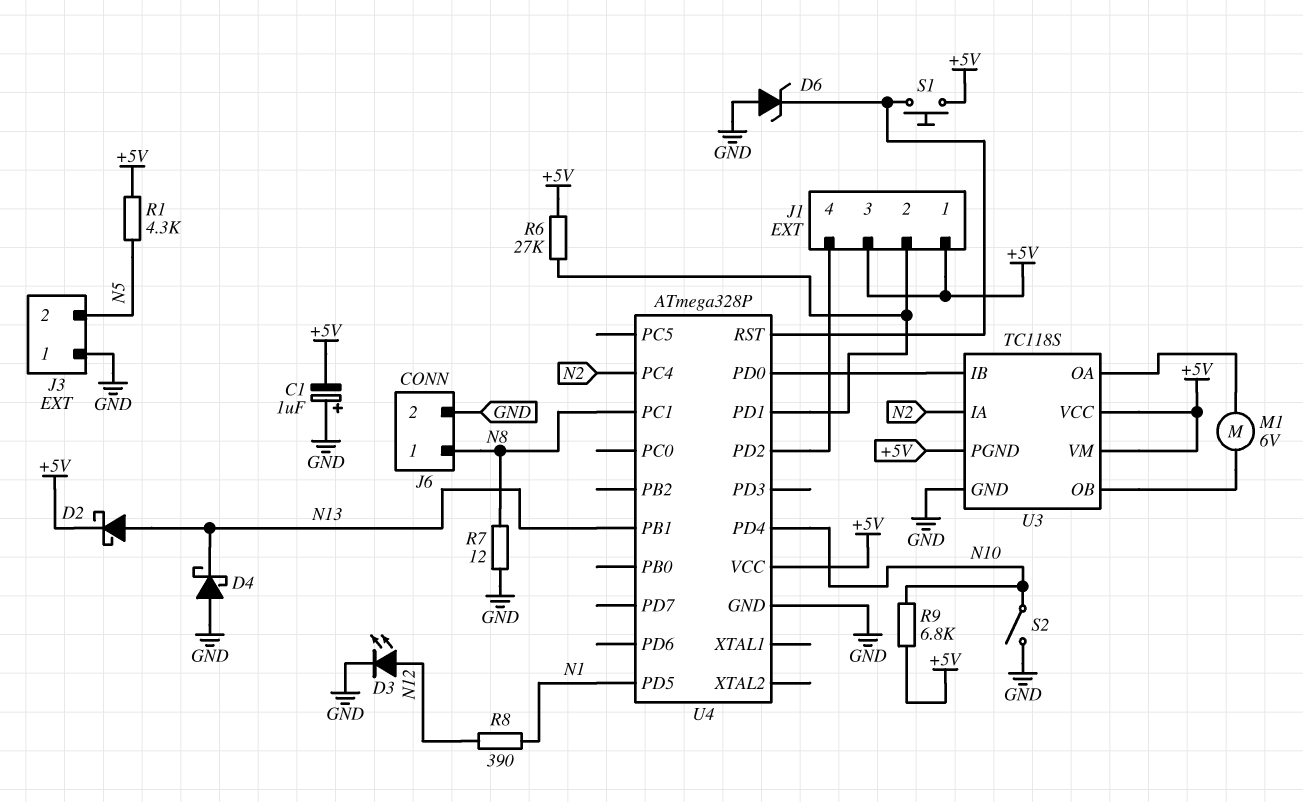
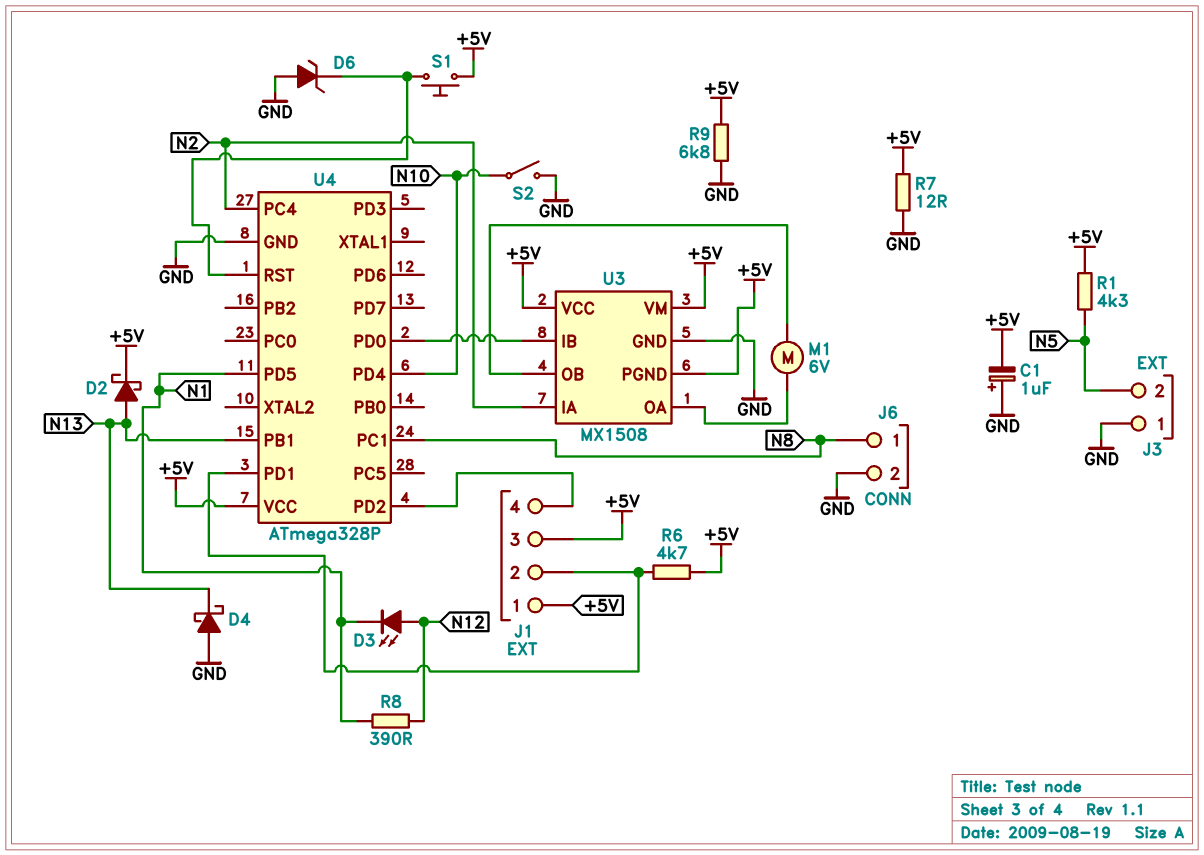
D3: LED (A N12, K GND) -> LED (A N12, K N1)
R6: 27k (+5V, J1/2) -> 4.7k (+5V, J1/2)
R7: 12 (GND, N8) -> 12 (+5V, GND)
R9: 6.8k (+5V, N10) -> 6.8k (+5V, GND)
U3: TC118S -> MX1508

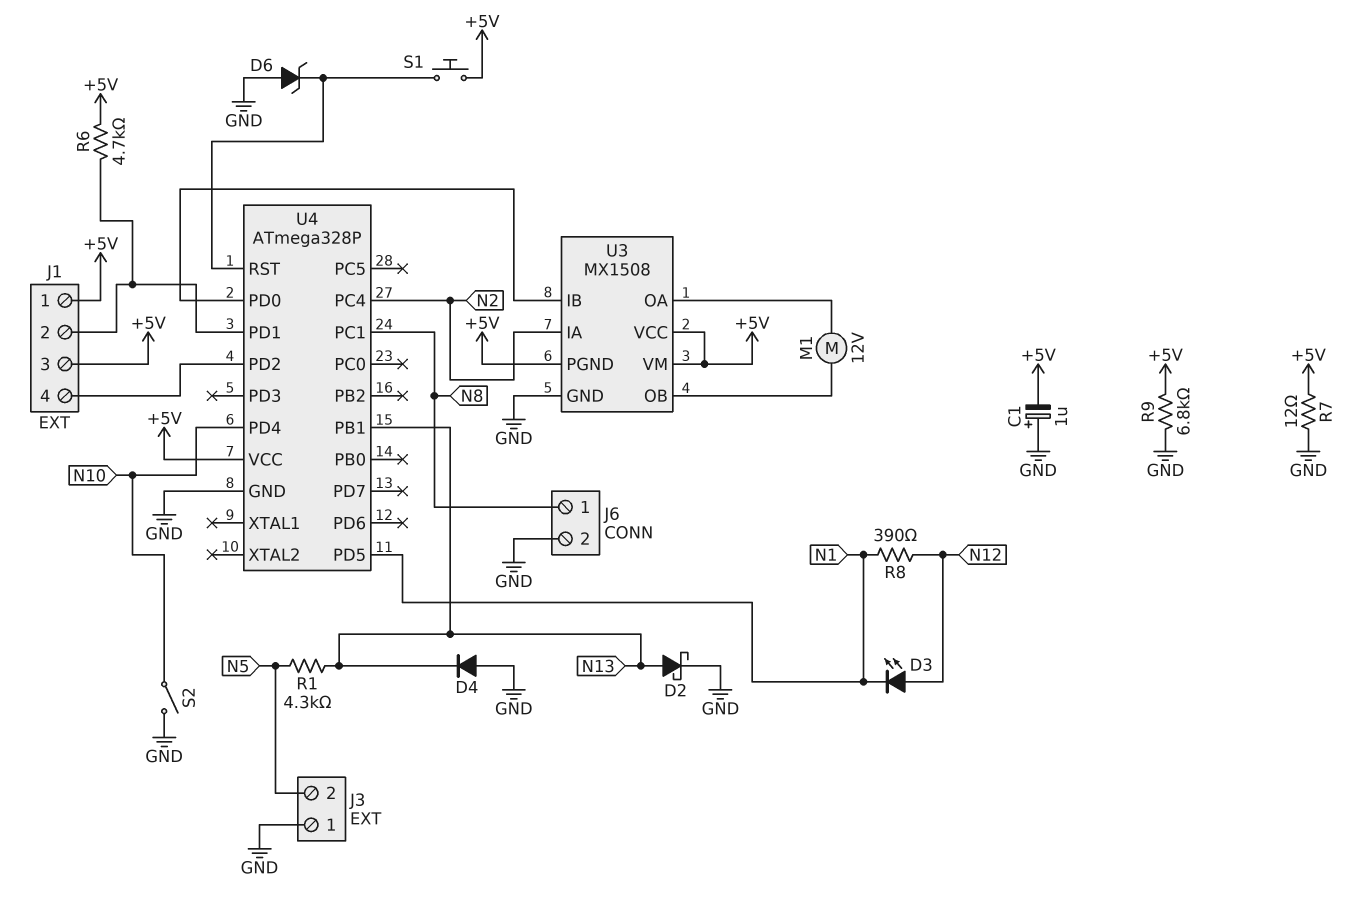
D2: schottky (A N13, K +5V) -> schottky (A N13, K GND)
D4: schottky (A GND, K N13) -> diode (A GND, K N13)
M1: motor 6V (U3/OA, U3/OB) -> motor 12V (U3/OA, U3/OB)
R1: 4.3k (+5V, N5) -> 4.3k (N5, N13)

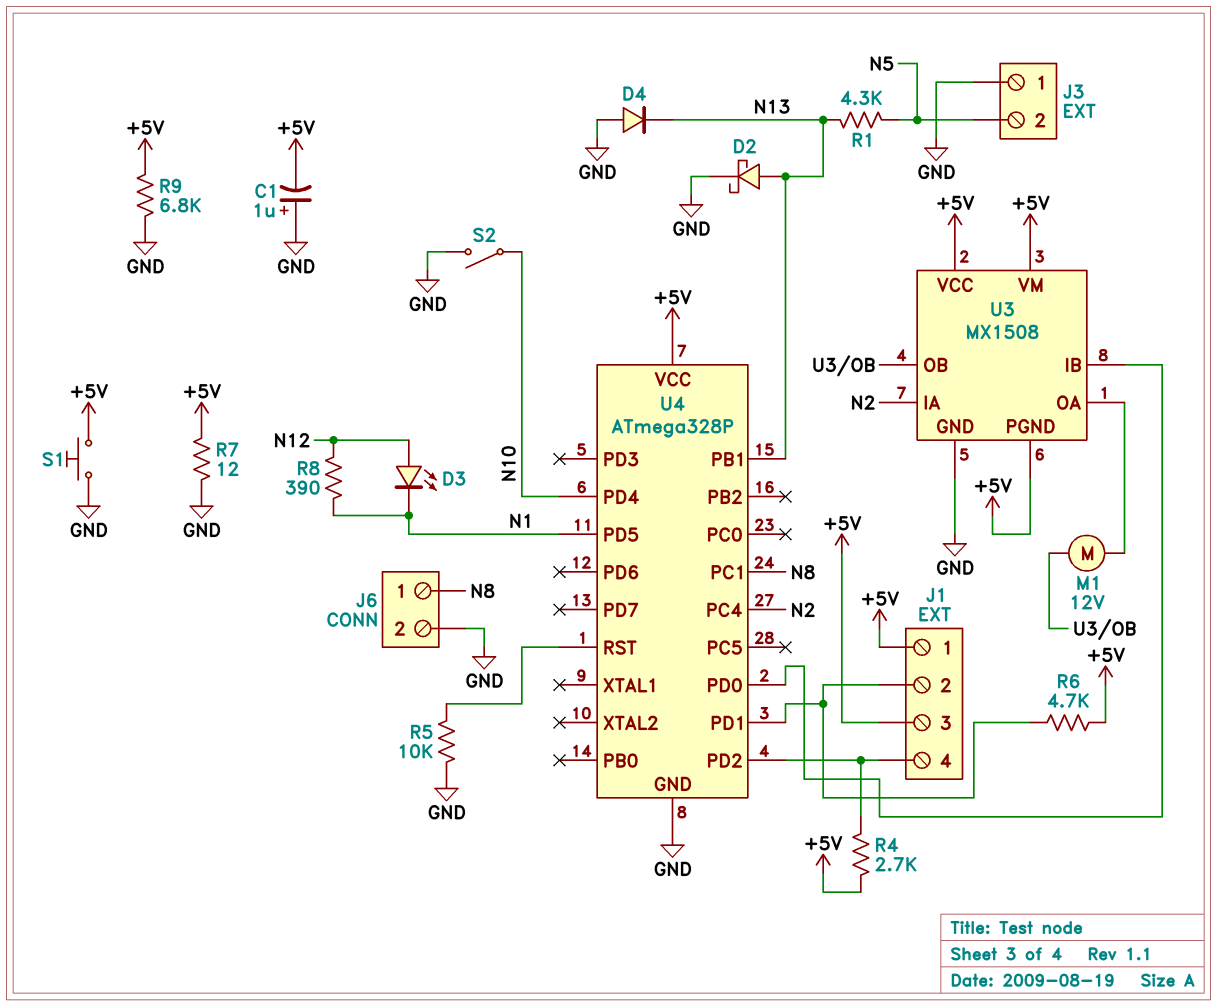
D6: zener (A GND, K U4/RST) -> none
R4: none -> 2.7k (+5V, J1/4)
R5: none -> 10k (GND, U4/RST)
S1: button (+5V, U4/RST) -> button (+5V, GND)

